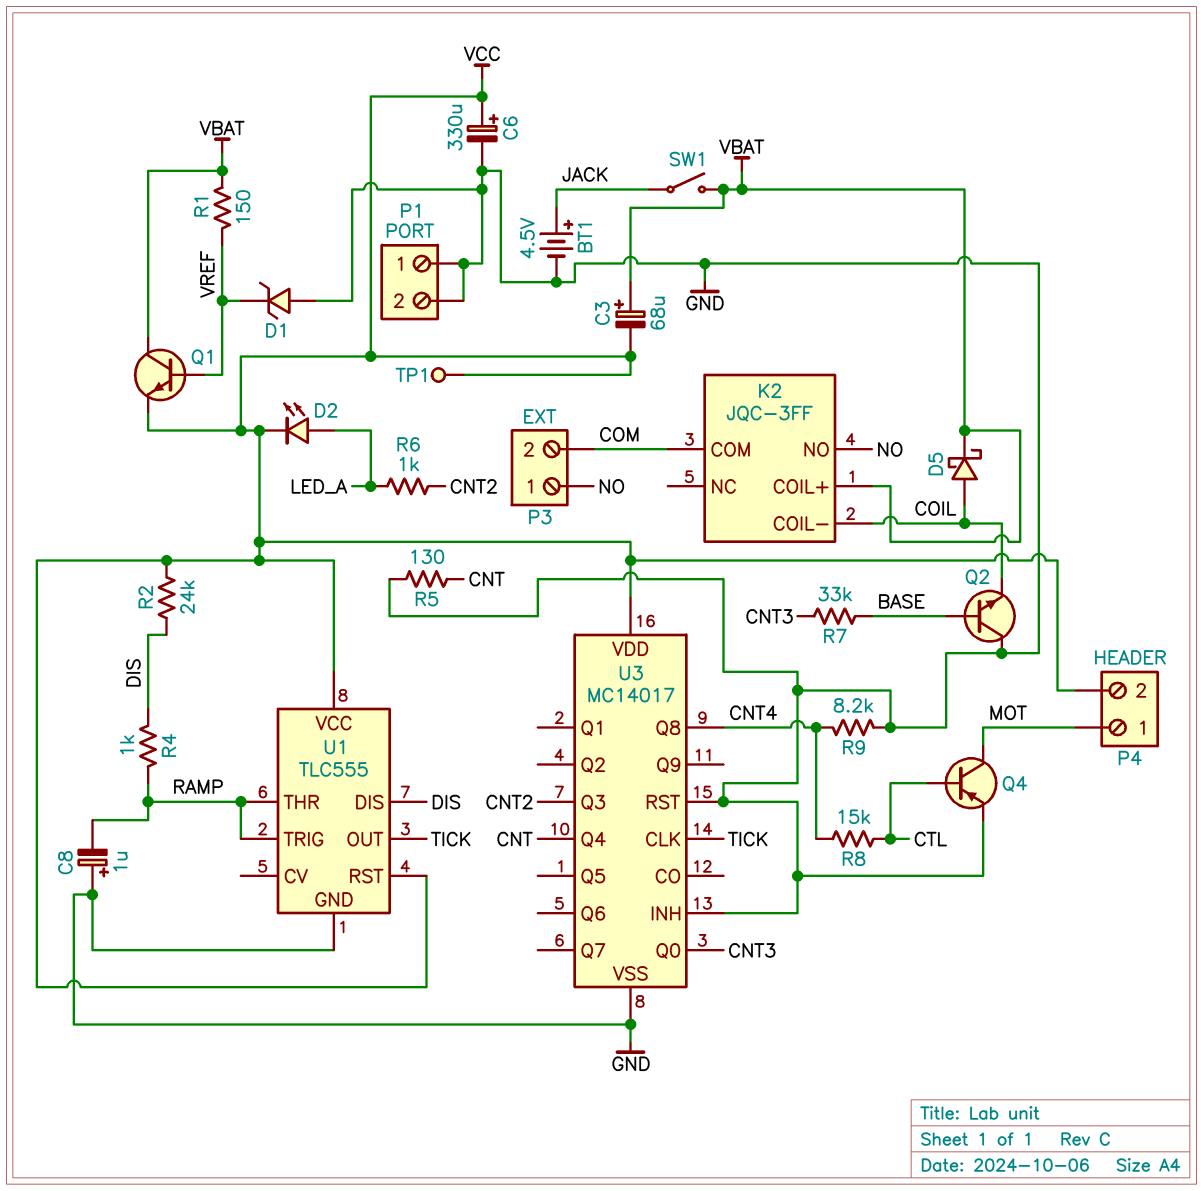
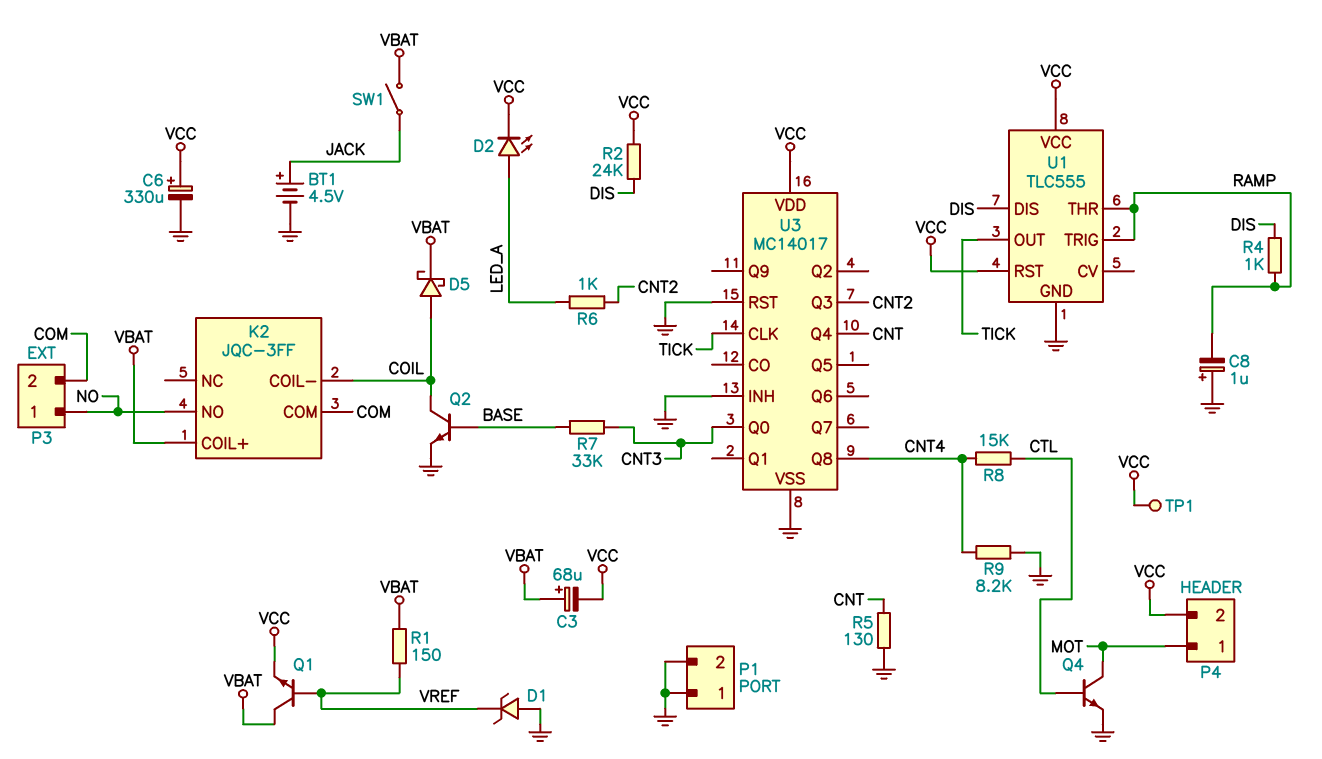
Q2: NPN (B BASE, C GND, E COIL) -> NPN (B BASE, C COIL, E GND)
Q4: PNP (B CTL, C MOT, E GND) -> NPN (B CTL, C MOT, E GND)

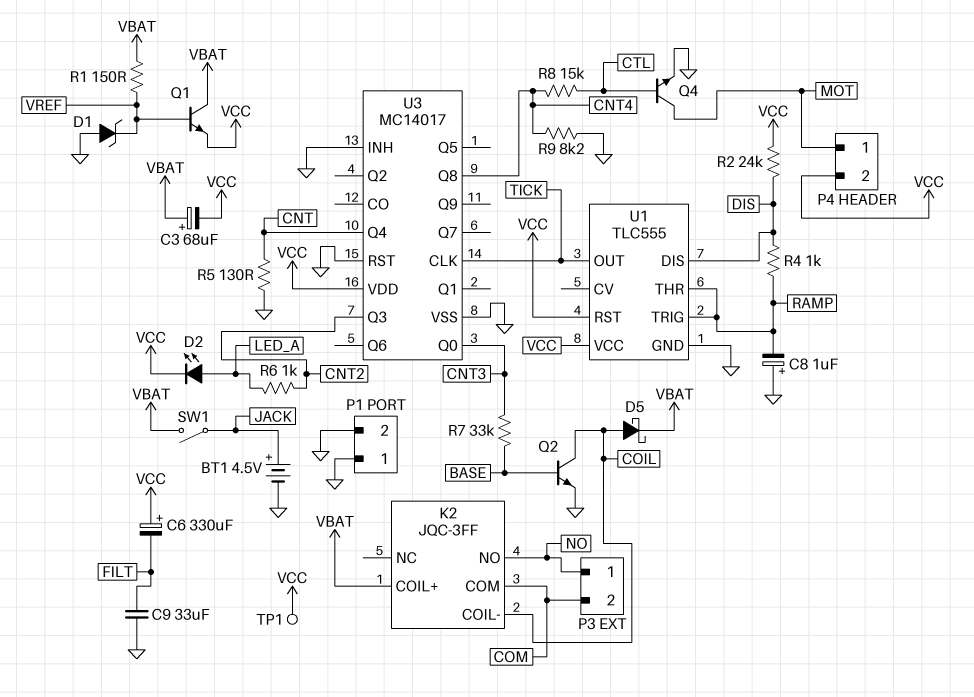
C6: 330uF (plus VCC, minus GND) -> 330uF (plus VCC, minus FILT)
C9: none -> 33uF (FILT, GND)

